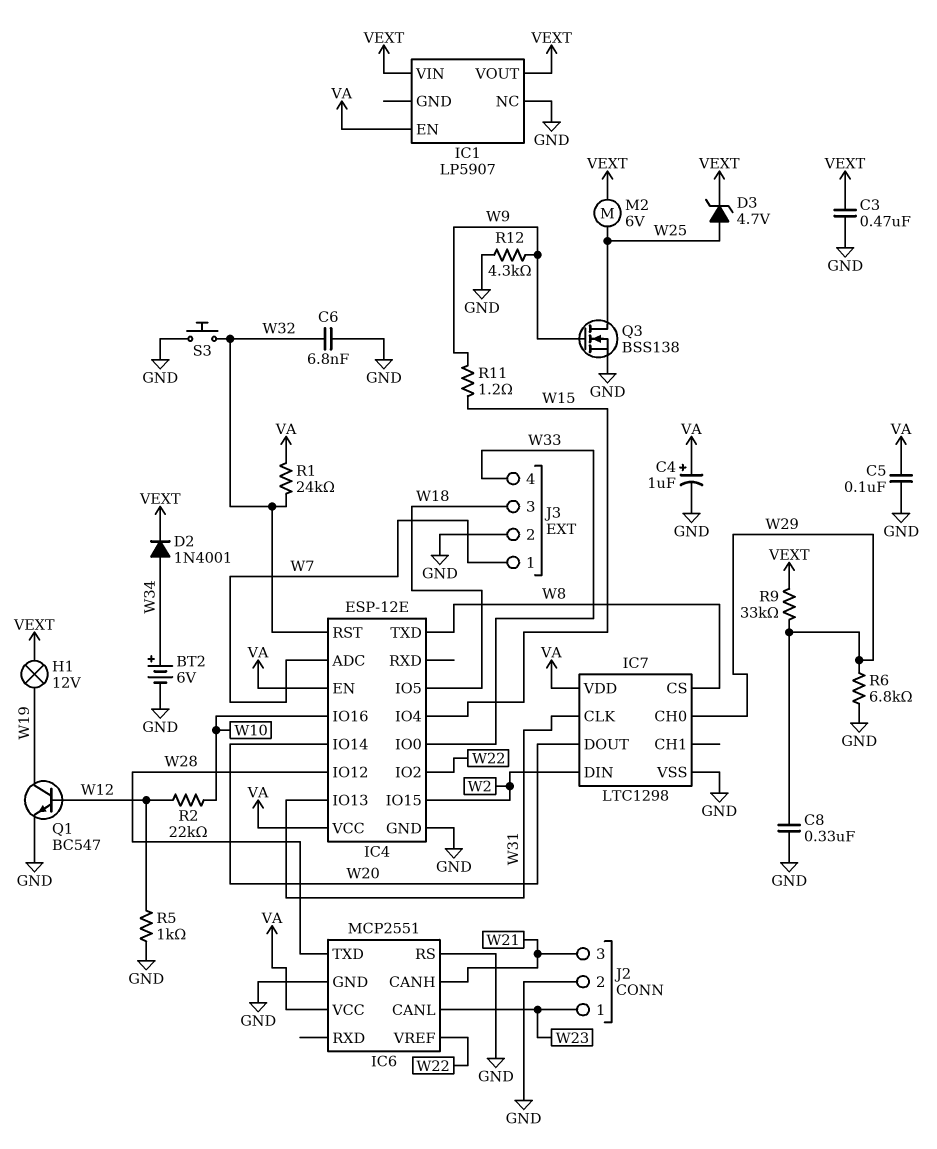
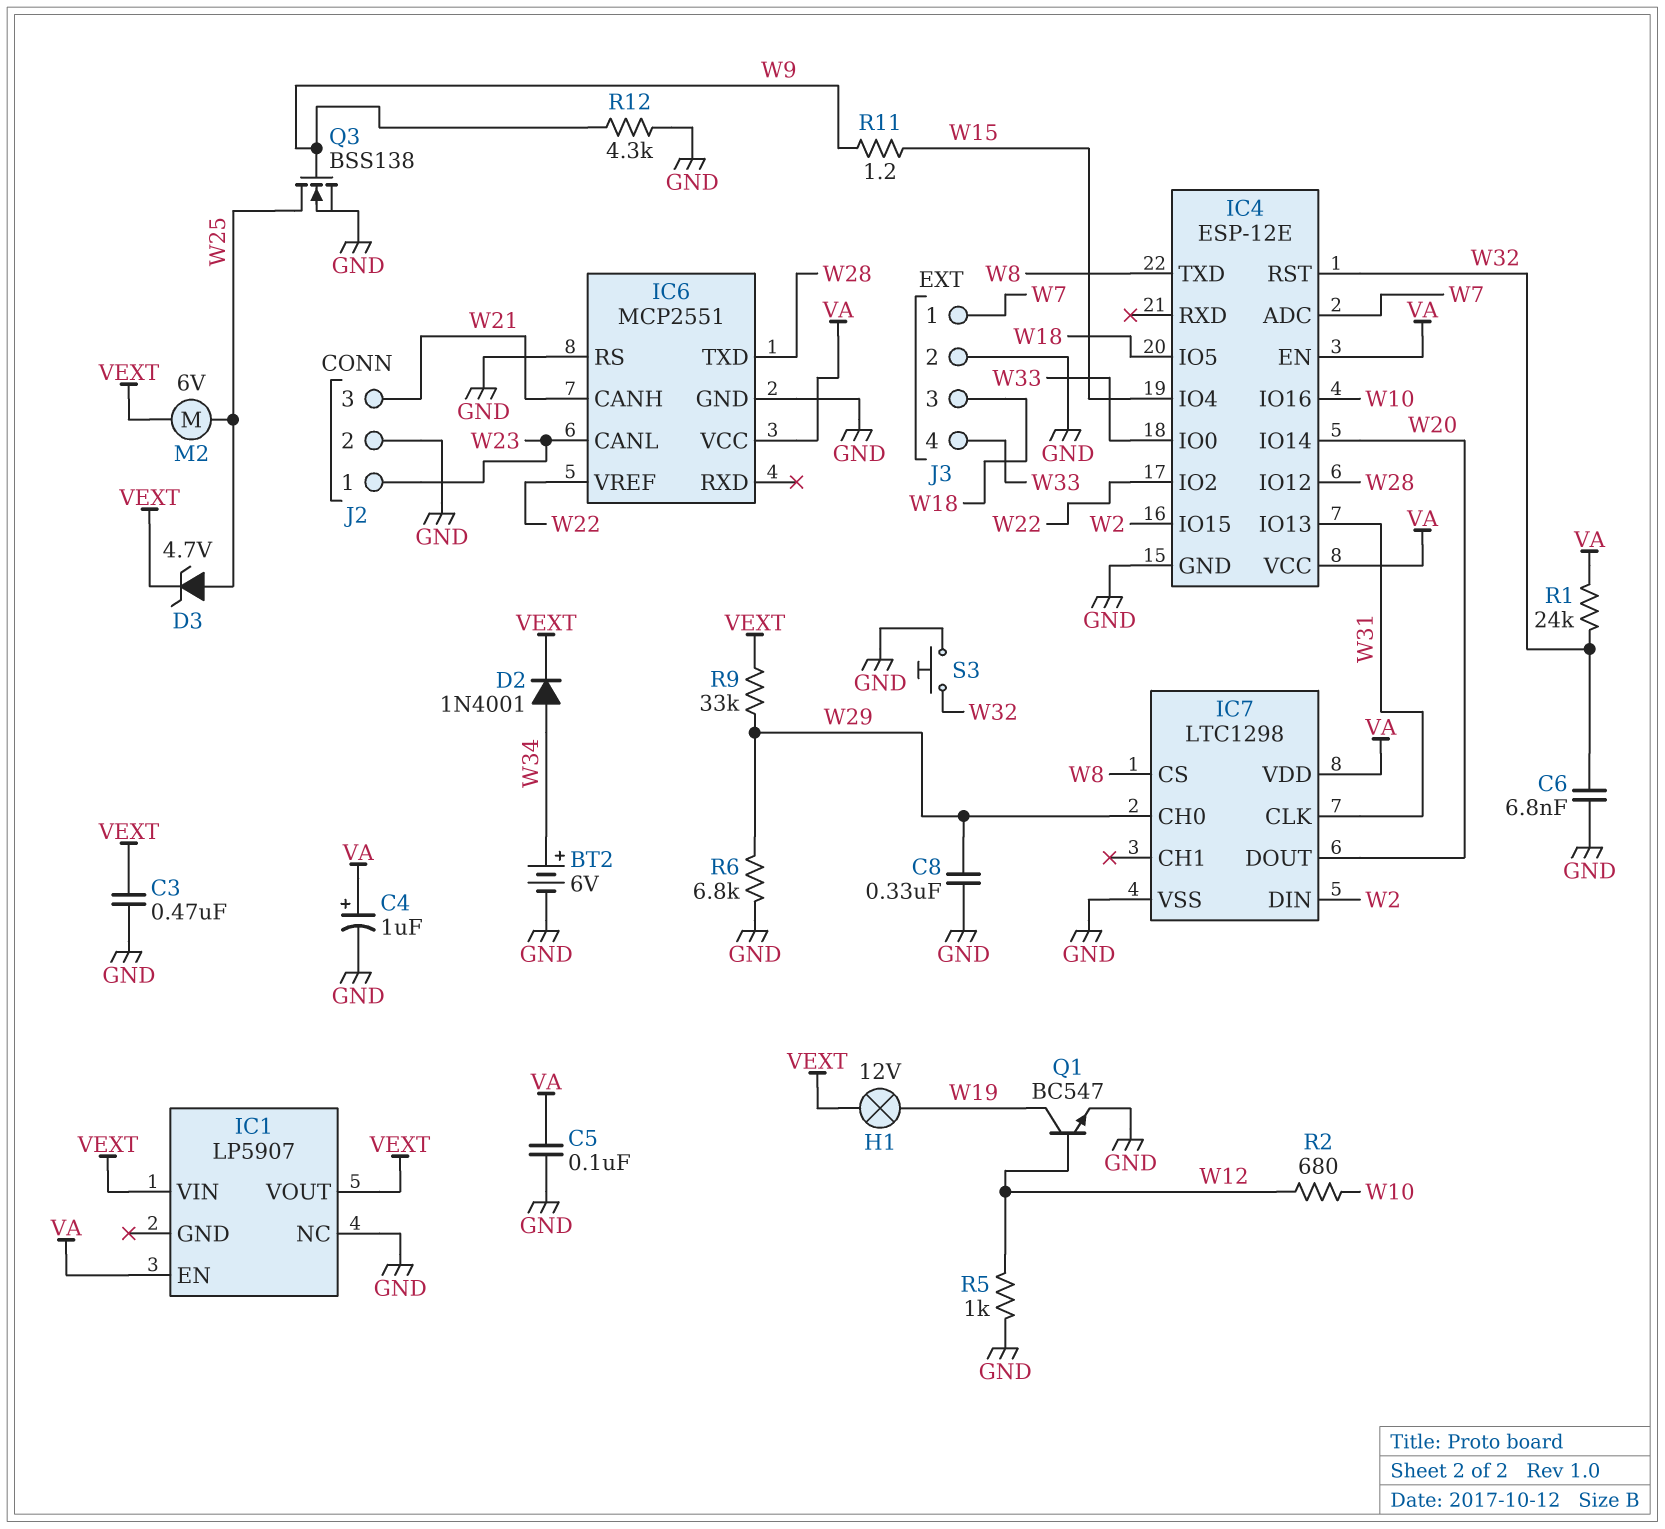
R2: 22k (W10, W12) -> 680 (W10, W12)

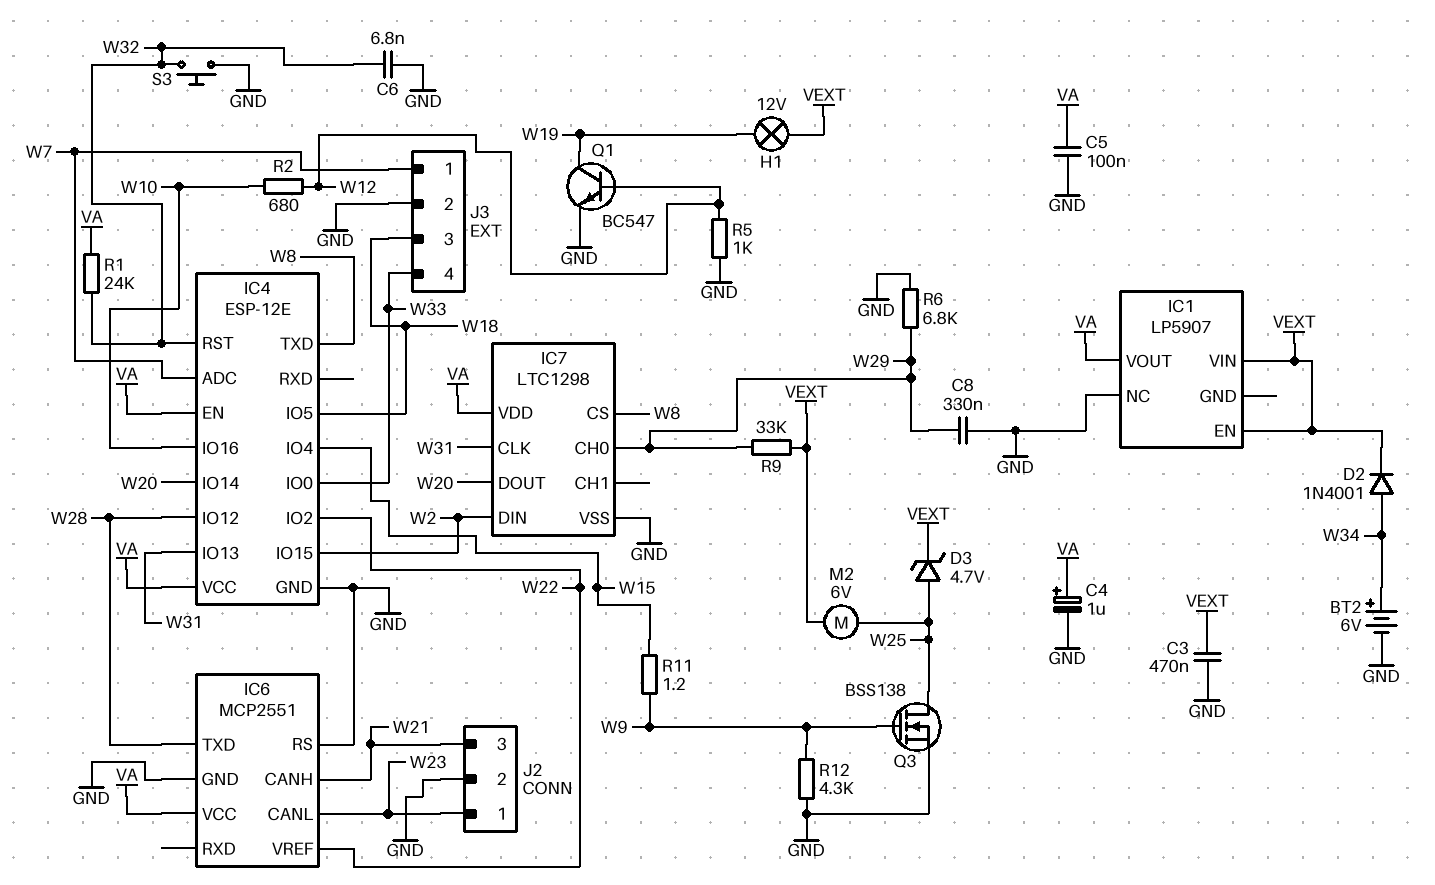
IC1 pin EN: VA -> VEXT
IC1 pin VOUT: VEXT -> VA

